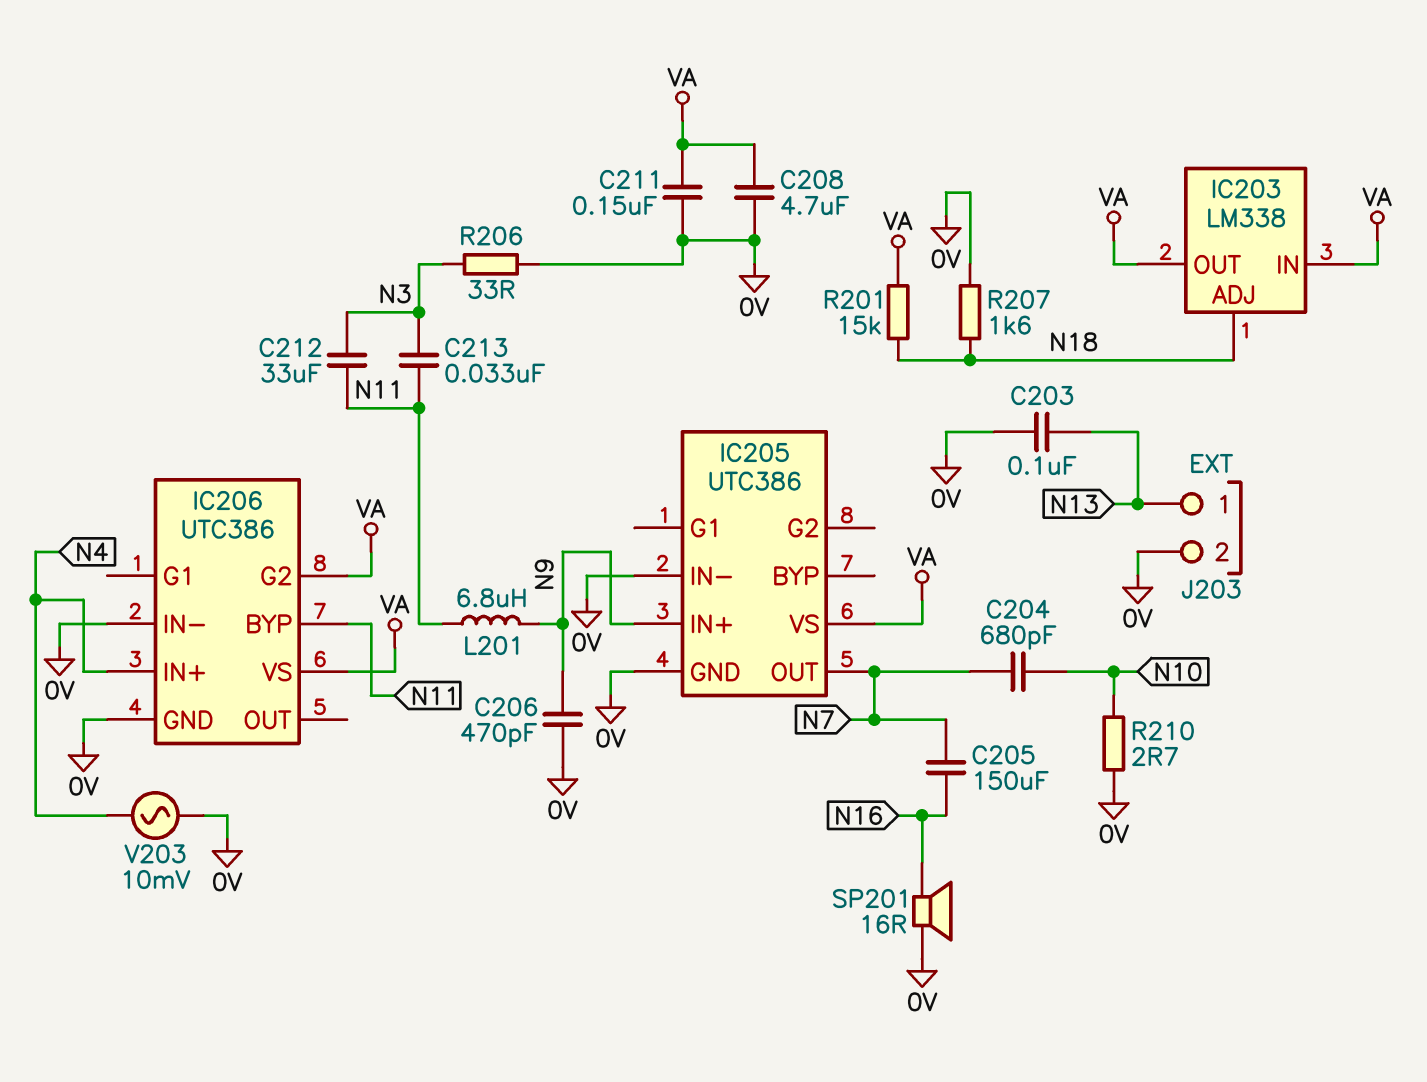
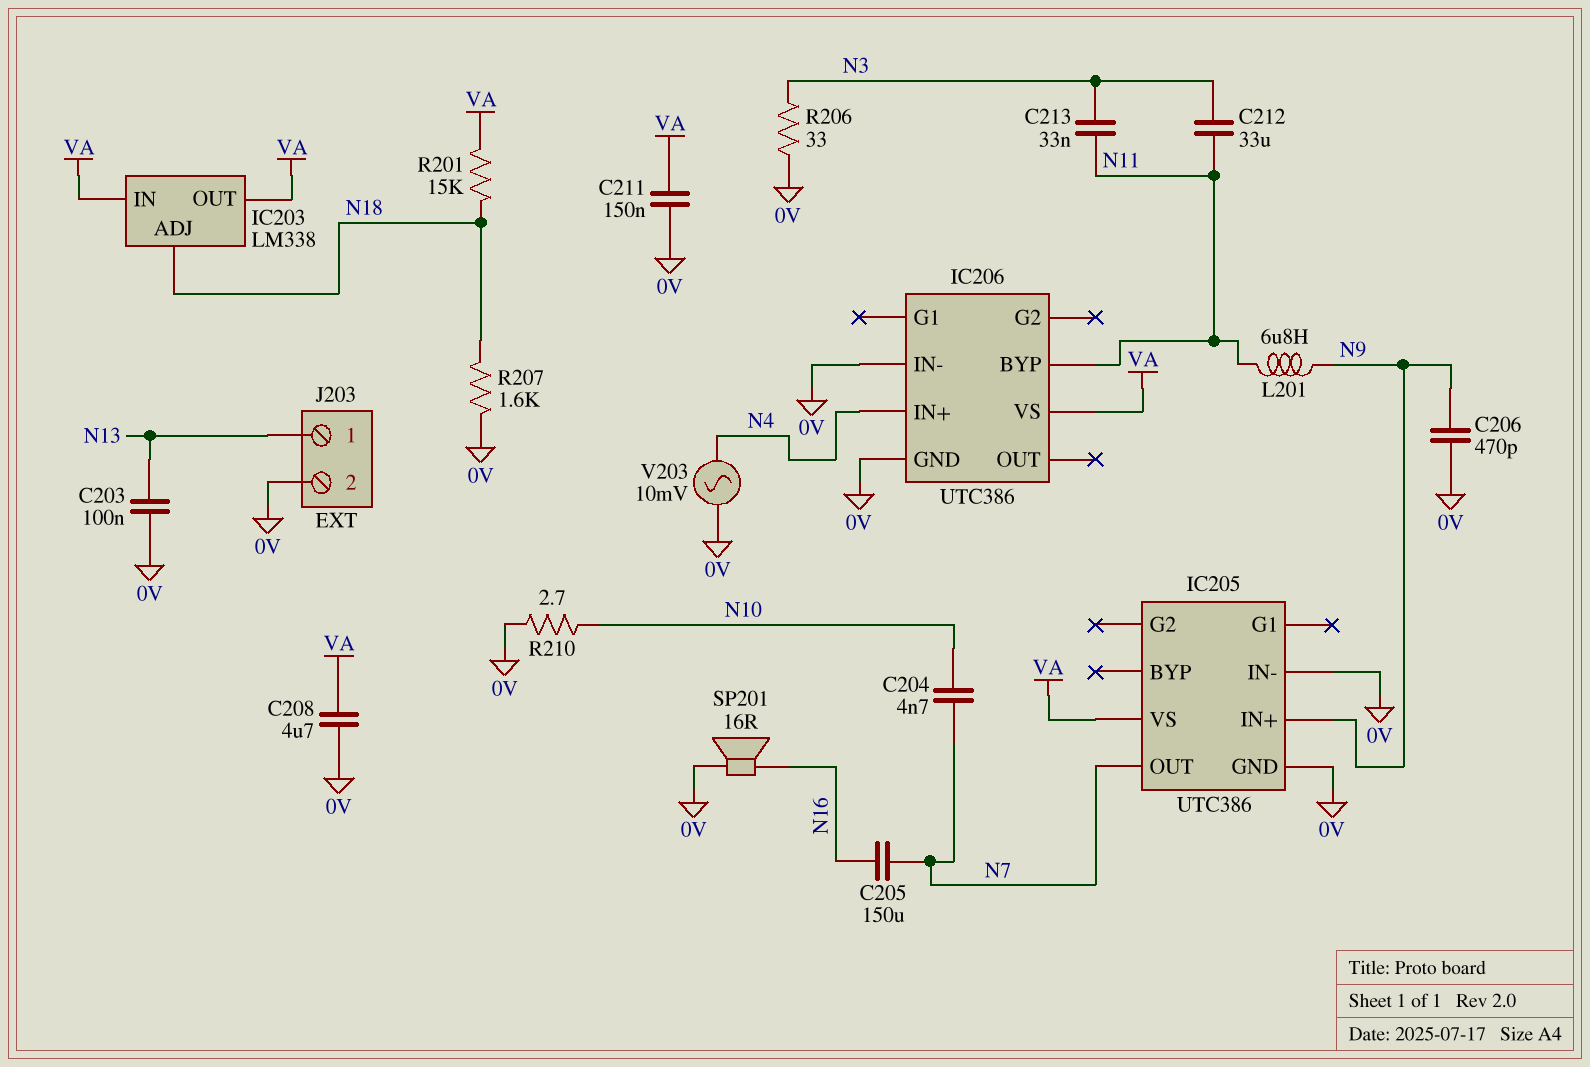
C204: 680pF (N7, N10) -> 4.7nF (N7, N10)
IC206 pin G2: VA -> none

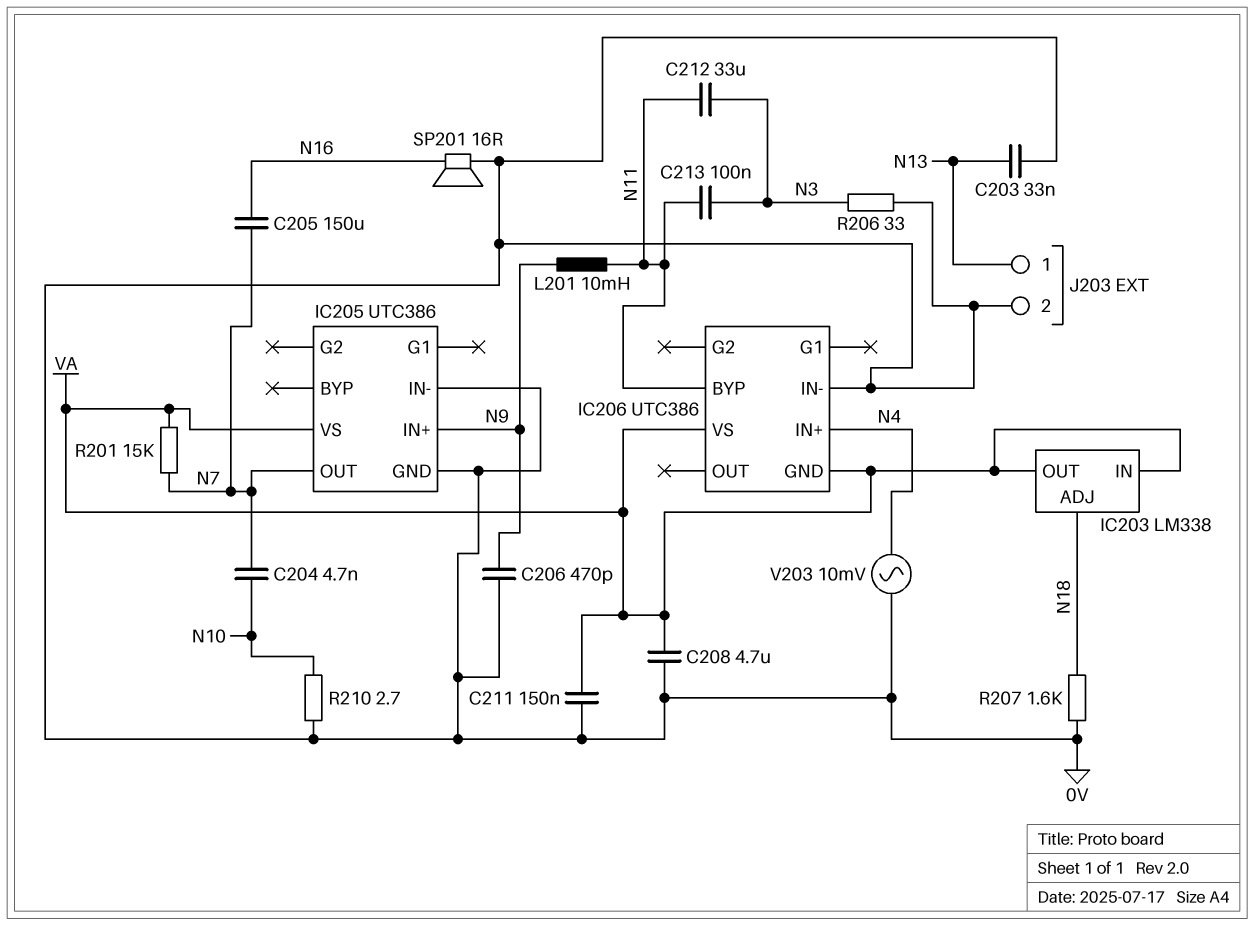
C203: 100nF (0V, N13) -> 33nF (0V, N13)
C213: 33nF (N3, N11) -> 100nF (N3, N11)
IC206 pin GND: 0V -> VA
L201: 6.8uH (N9, N11) -> 10mH (N9, N11)
R201: 15k (N18, VA) -> 15k (N7, VA)

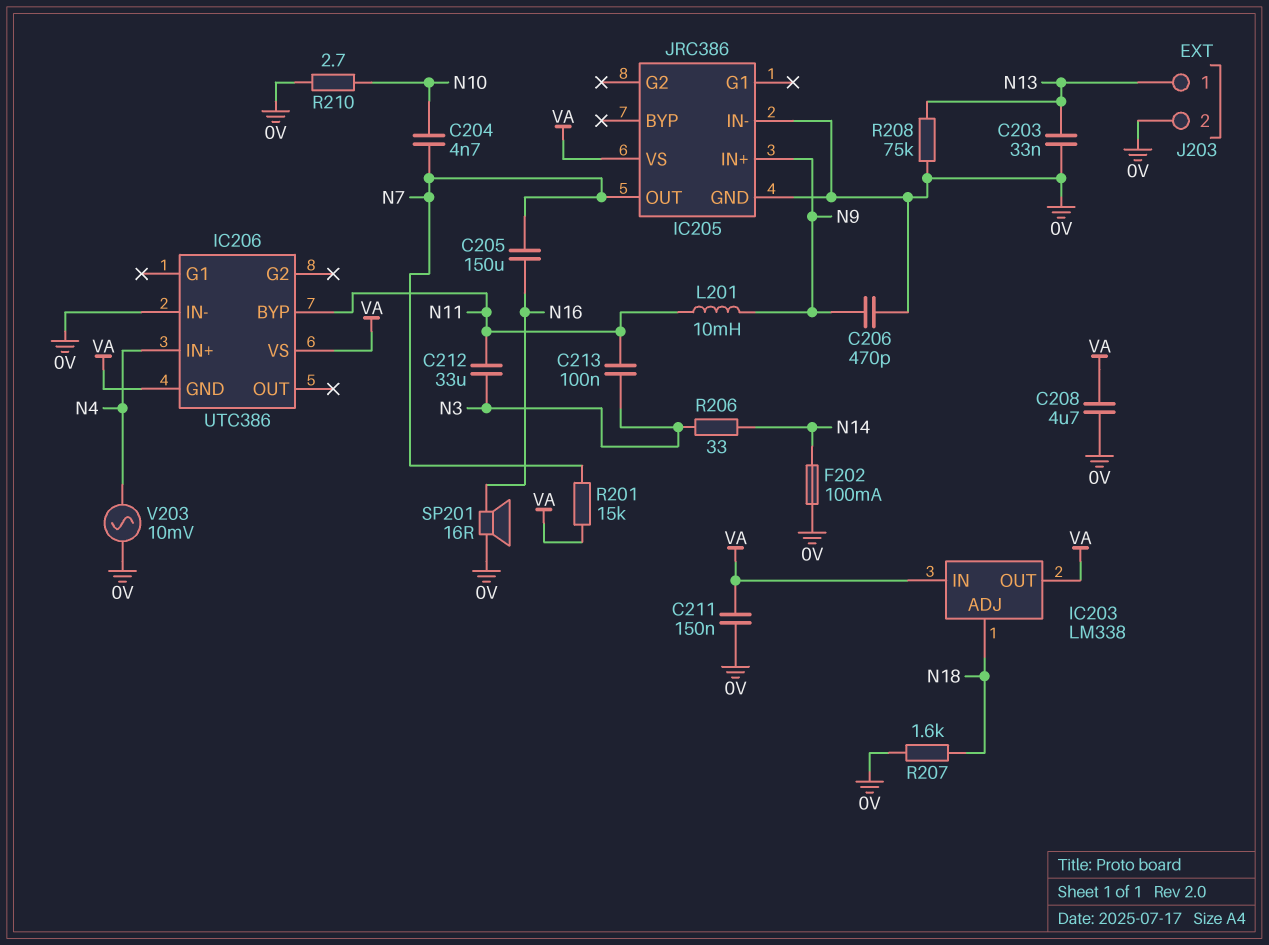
F202: none -> 100mA (0V, N14)
IC205: UTC386 -> JRC386
R206: 33 (0V, N3) -> 33 (N3, N14)
R208: none -> 75k (0V, N13)

